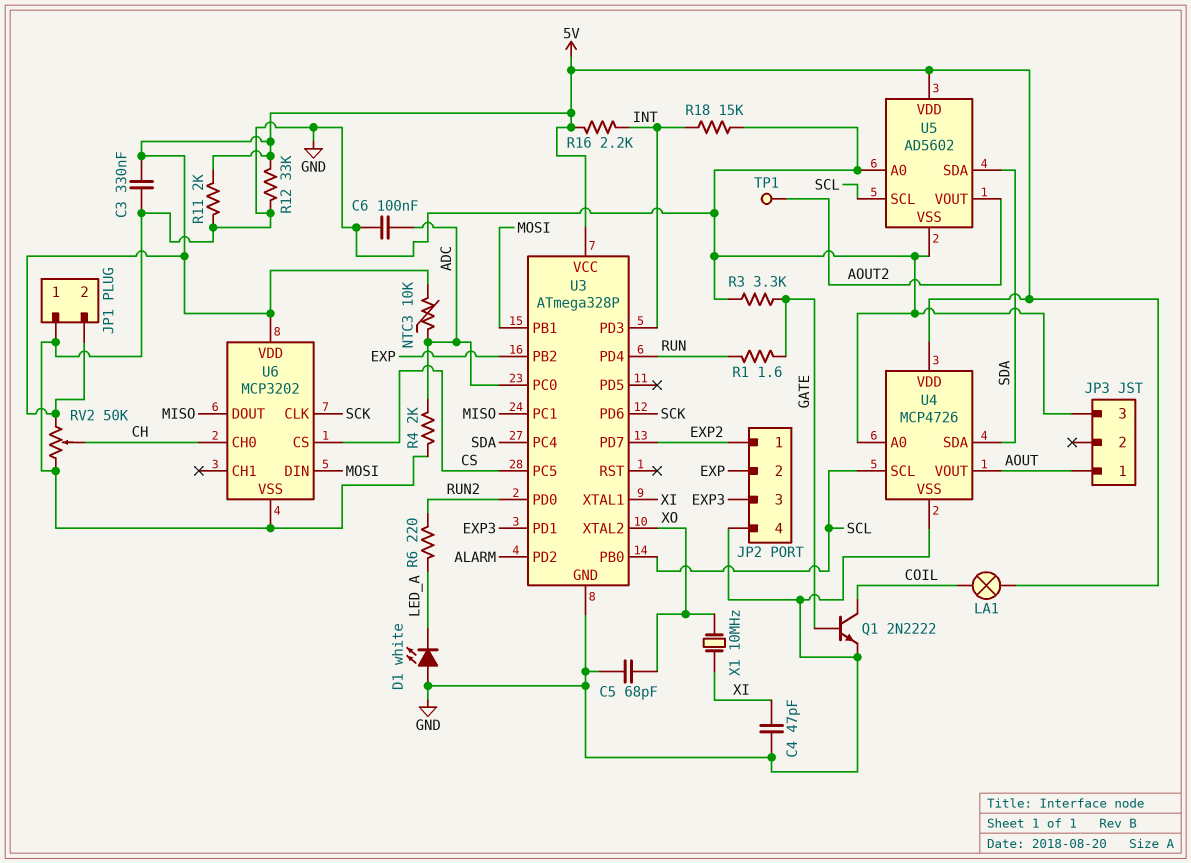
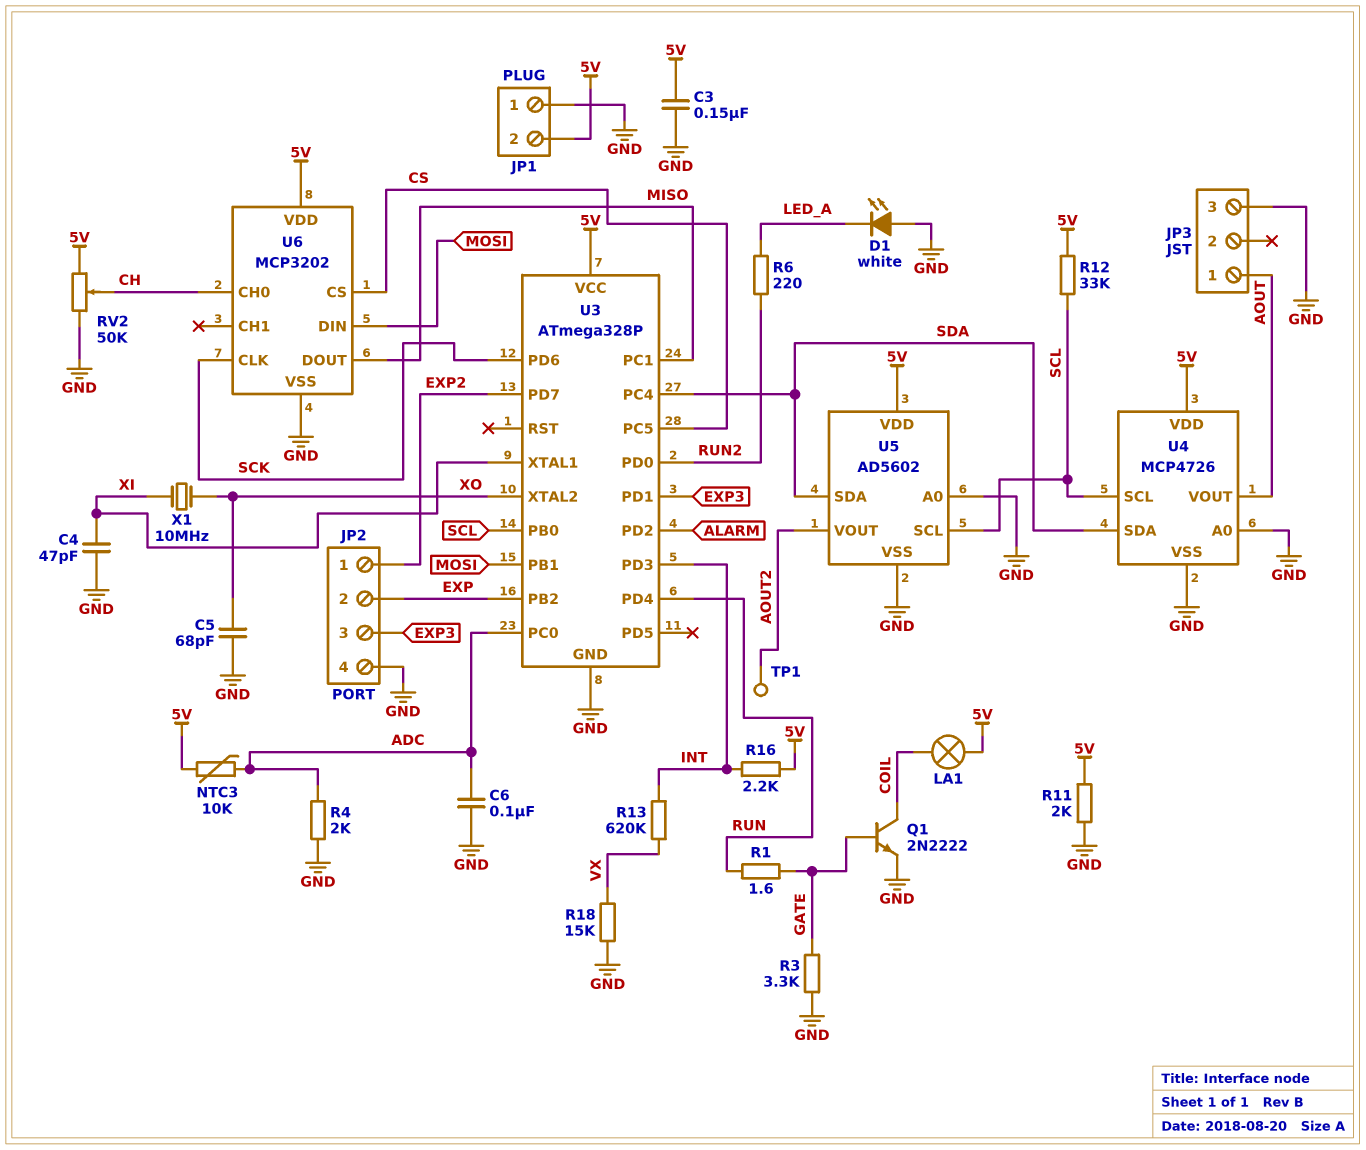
C3: 330nF (5V, GND) -> 150nF (5V, GND)
R12: 33k (5V, GND) -> 33k (5V, SCL)
R13: none -> 620k (INT, VX)
R18: 15k (GND, INT) -> 15k (GND, VX)

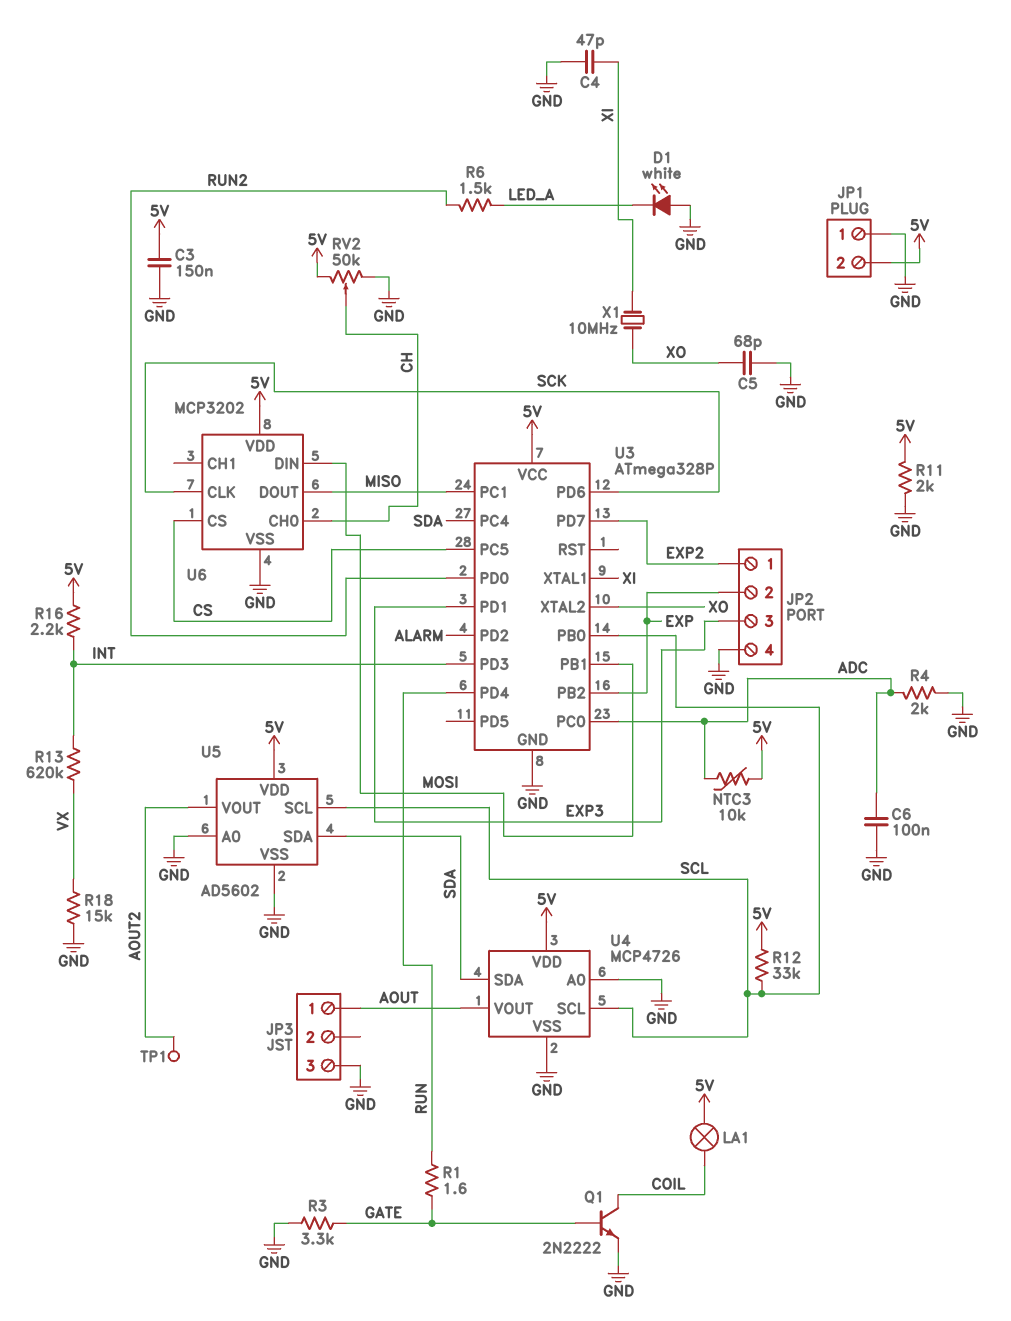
R6: 220 (LED_A, RUN2) -> 1.5k (LED_A, RUN2)

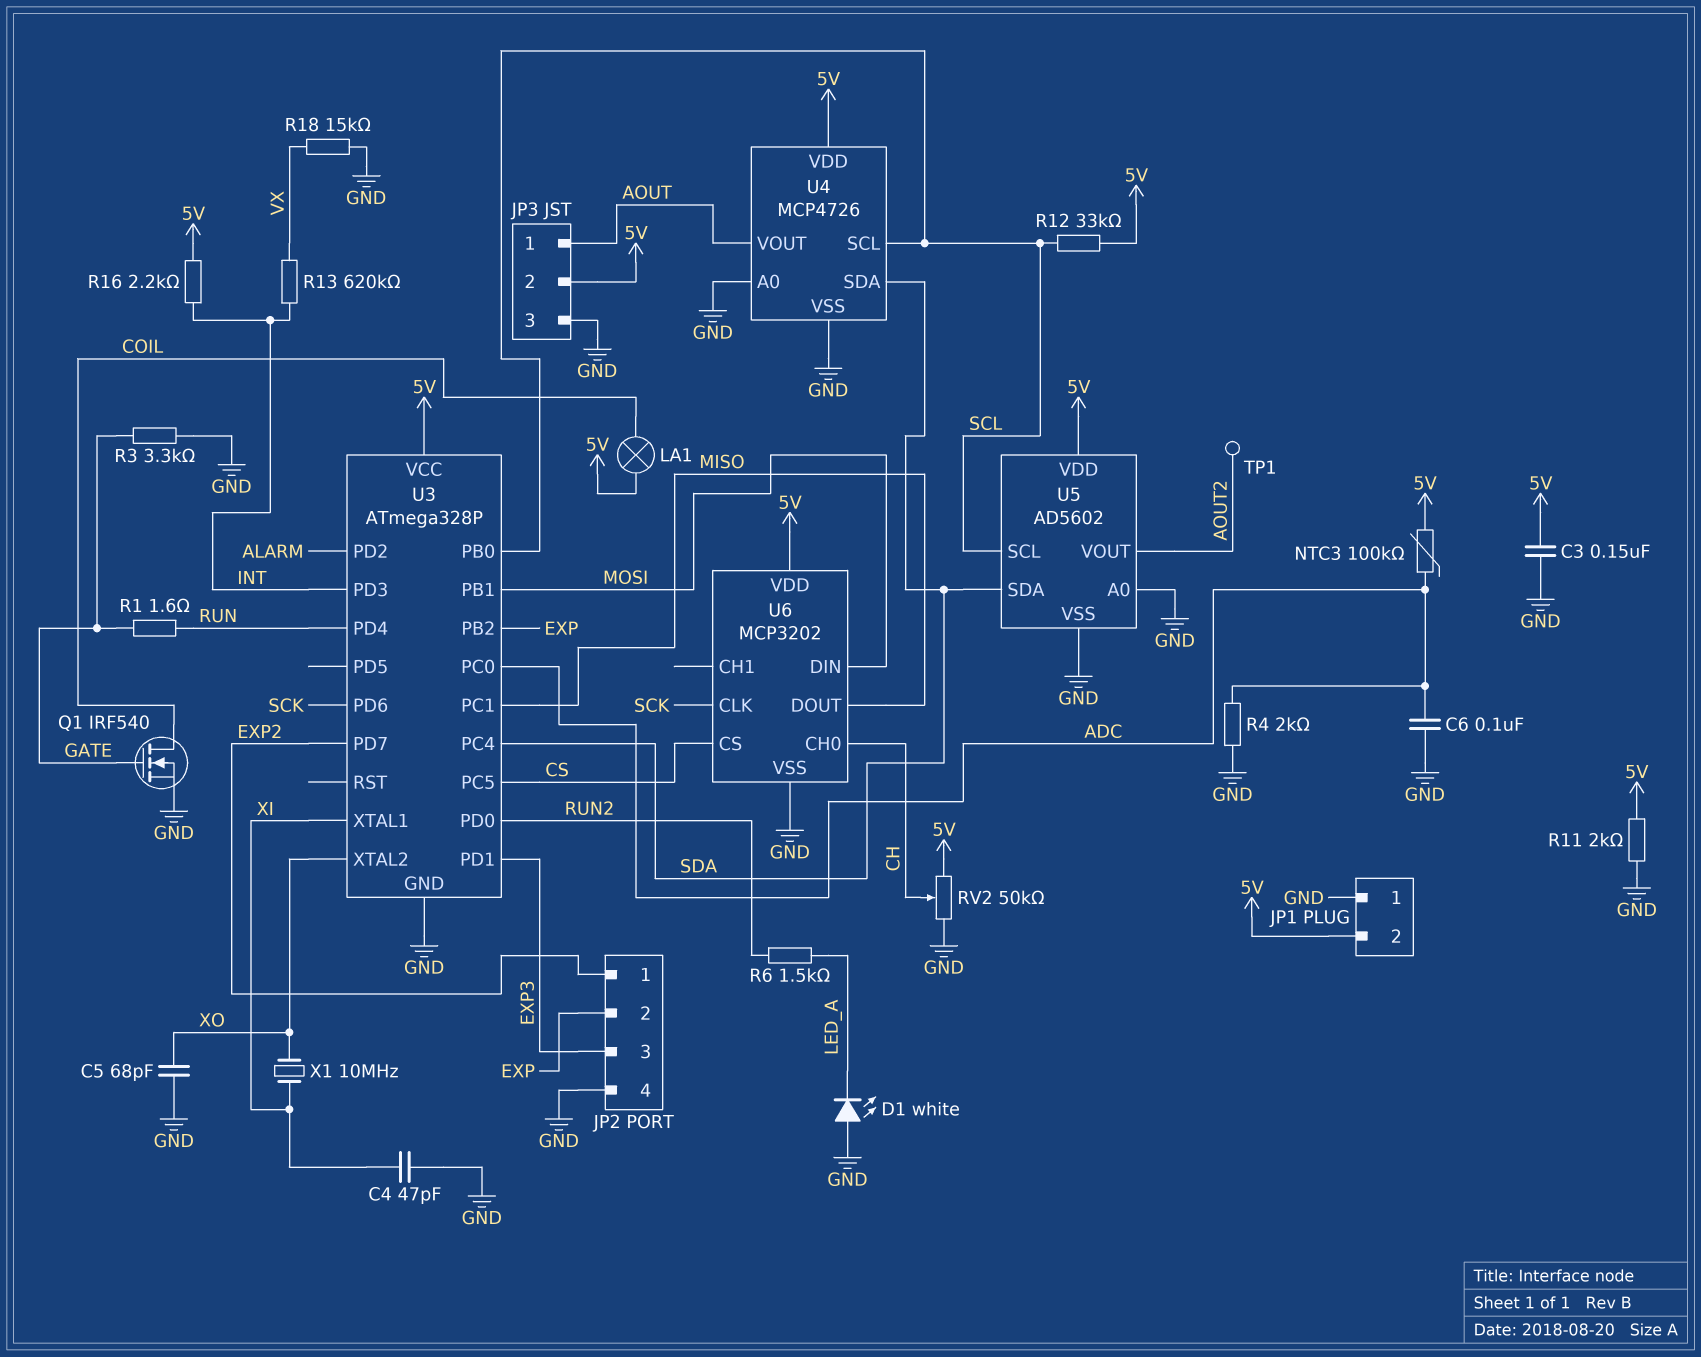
JP3 pin 2: none -> 5V
NTC3: 10k (5V, ADC) -> 100k (5V, ADC)
Q1: NPN 2N2222 (B GATE, C COIL, E GND) -> NMOS IRF540 (G GATE, D COIL, S GND)

